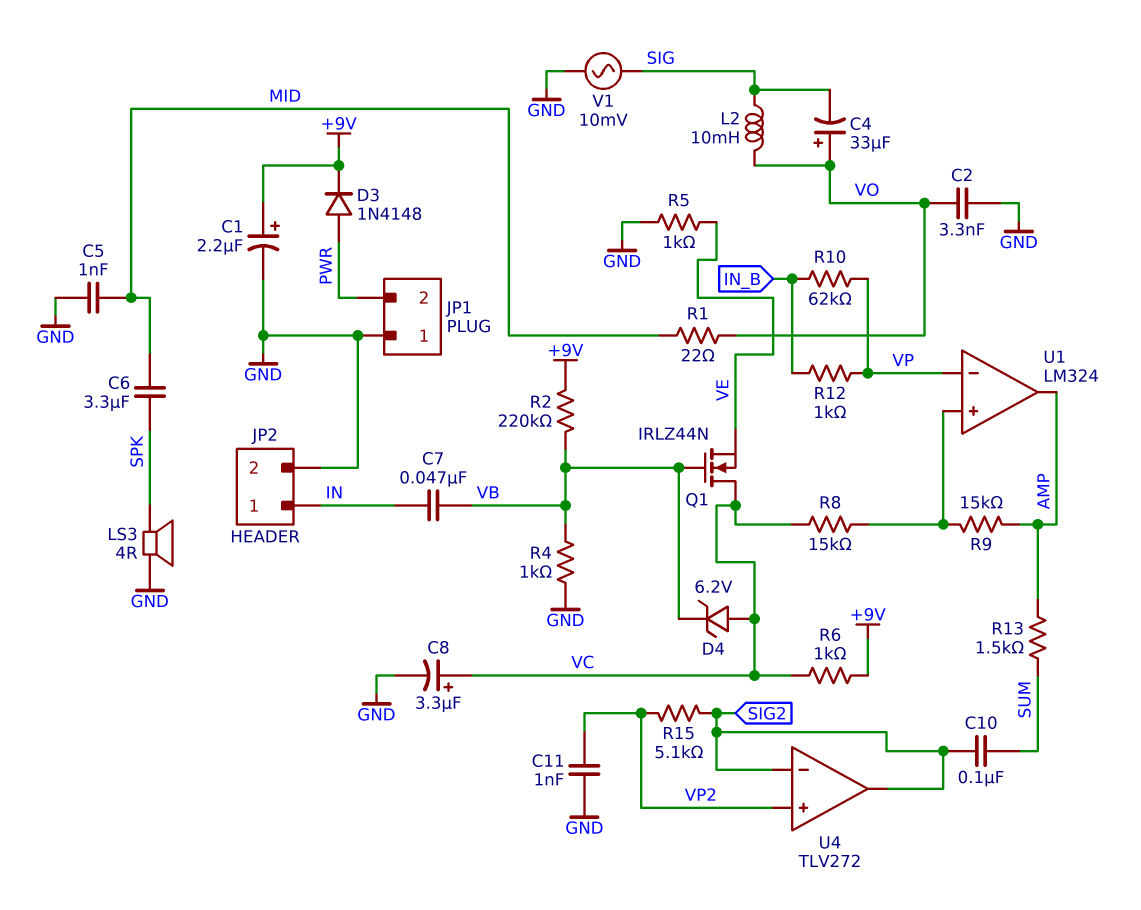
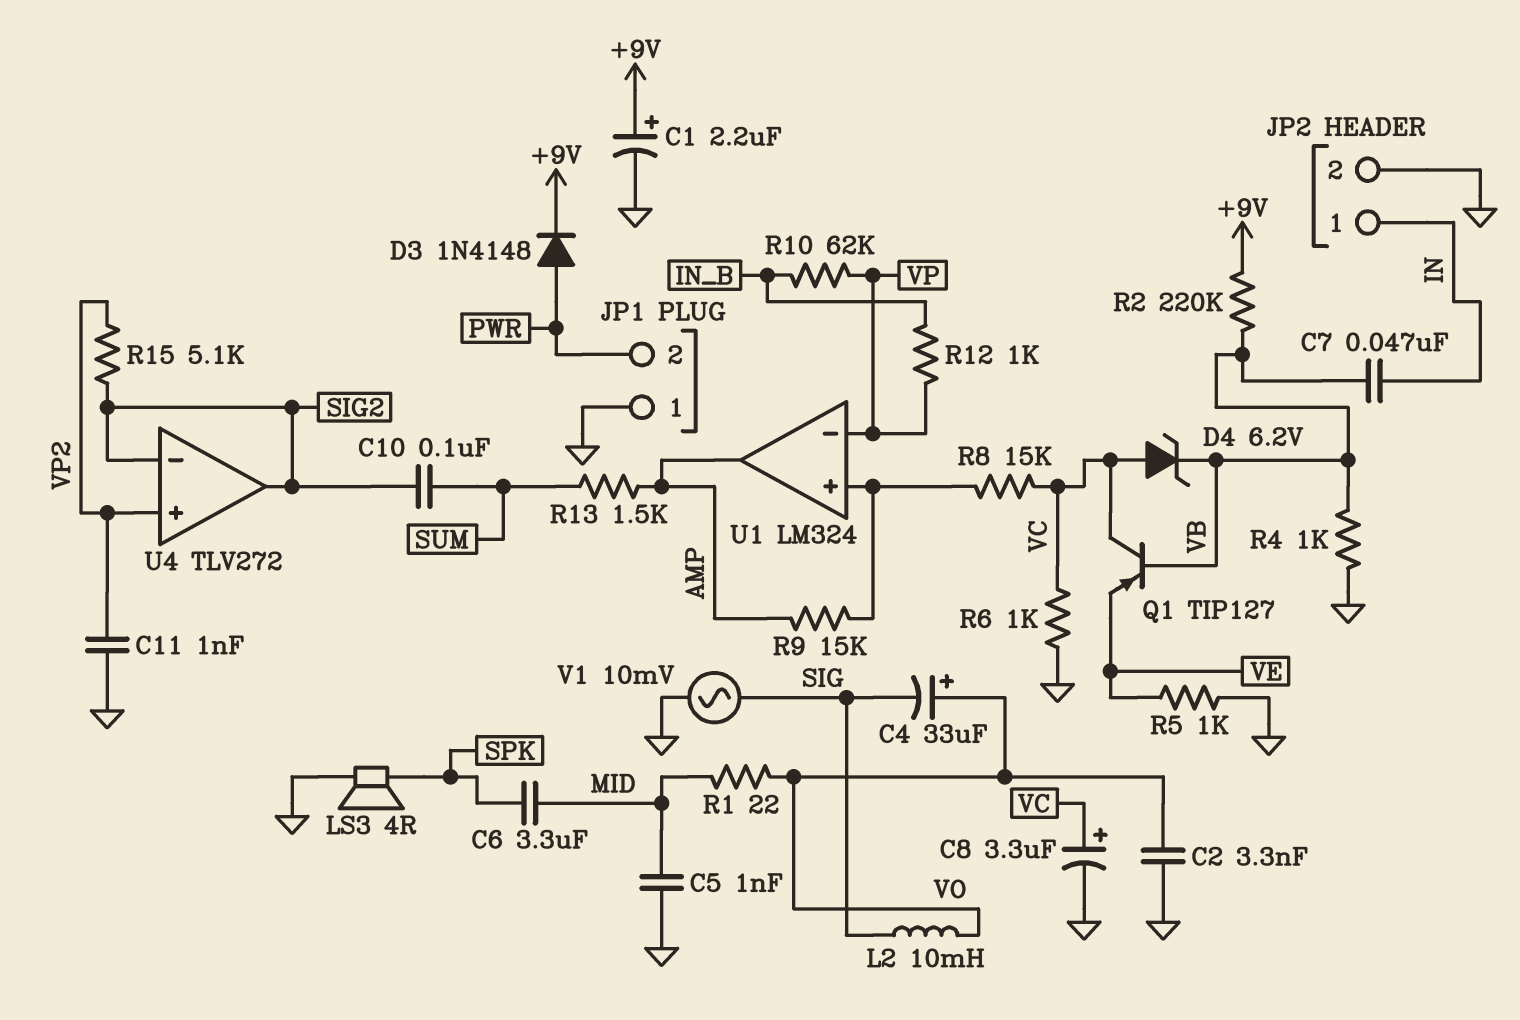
Q1: NMOS IRLZ44N (G VB, D VC, S VE) -> PNP TIP127 (B VB, C VC, E VE)
R6: 1k (+9V, VC) -> 1k (GND, VC)

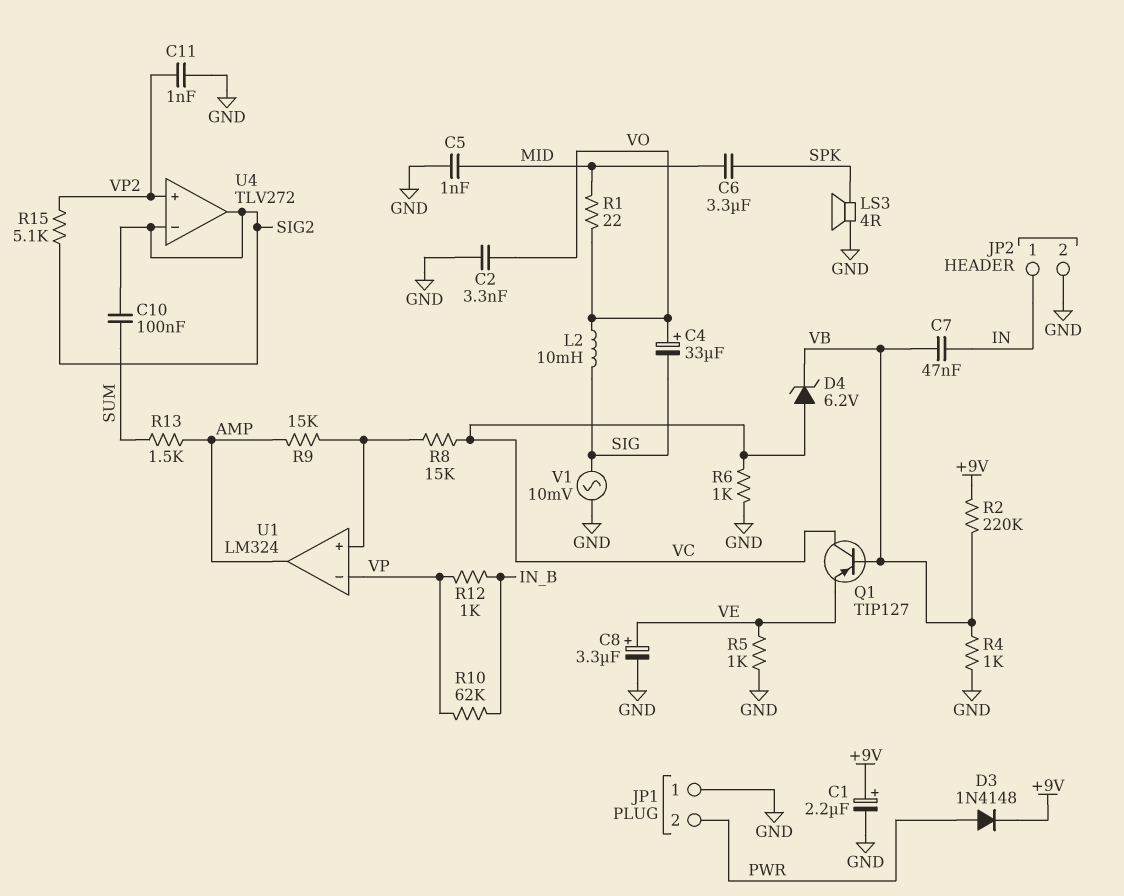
C8: 3.3uF (plus VC, minus GND) -> 3.3uF (plus VE, minus GND)

